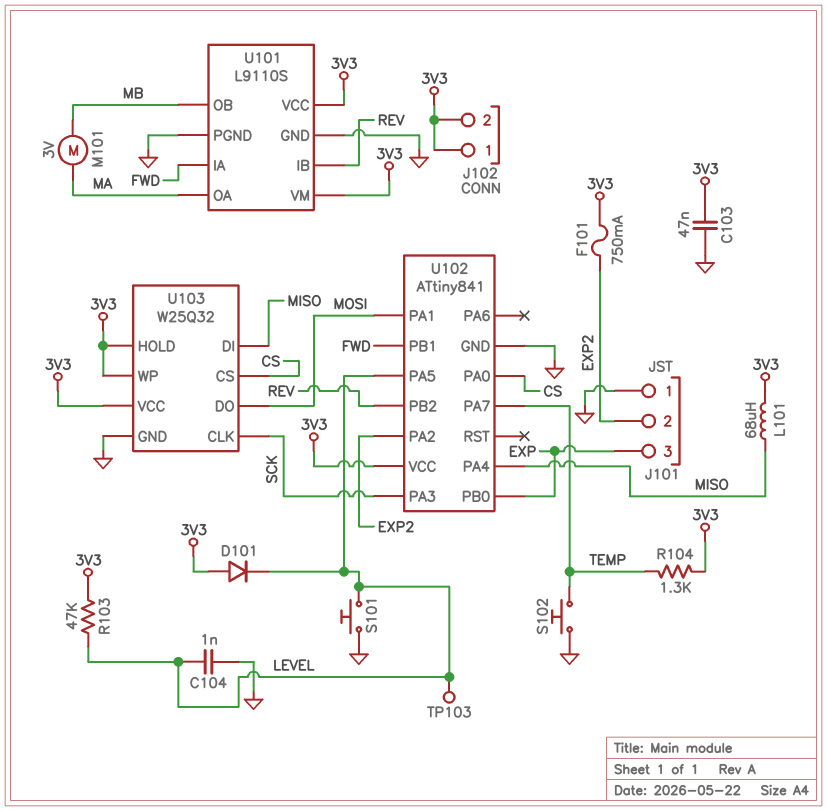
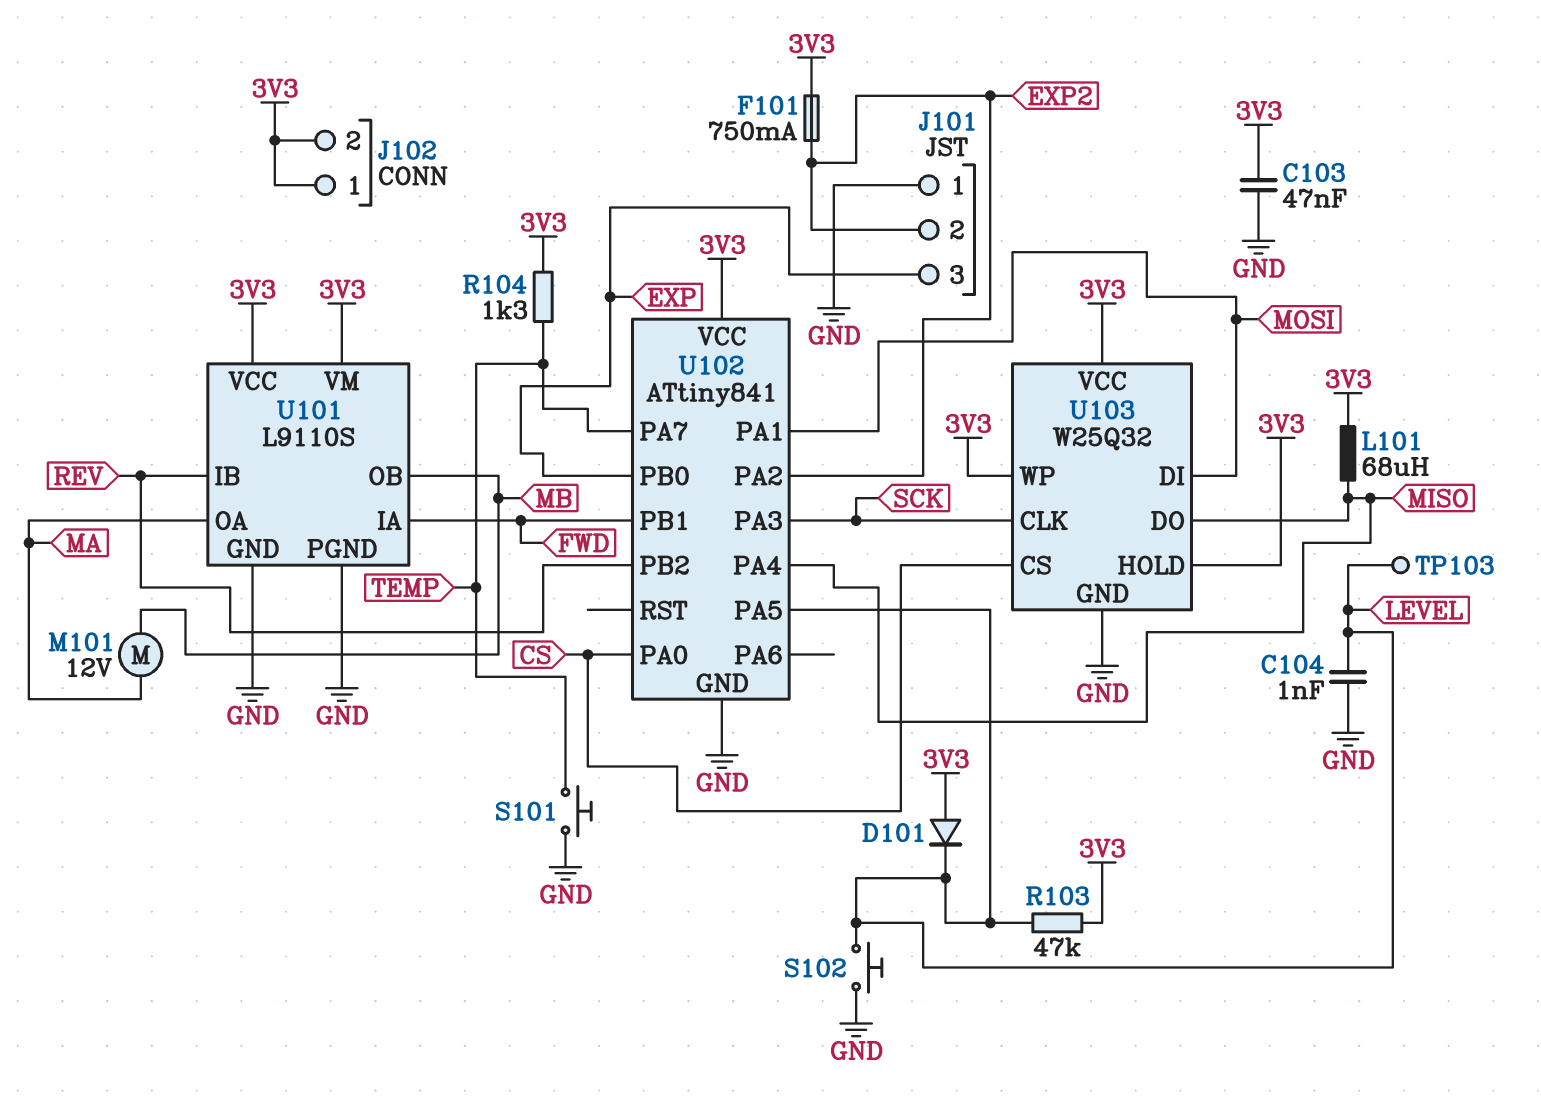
M101: motor 3V (MA, MB) -> motor 12V (MA, MB)
S101: button (GND, LEVEL) -> button (GND, TEMP)
S102: button (GND, TEMP) -> button (GND, LEVEL)
U103 pin DI: MISO -> MOSI
U103 pin DO: MOSI -> MISO

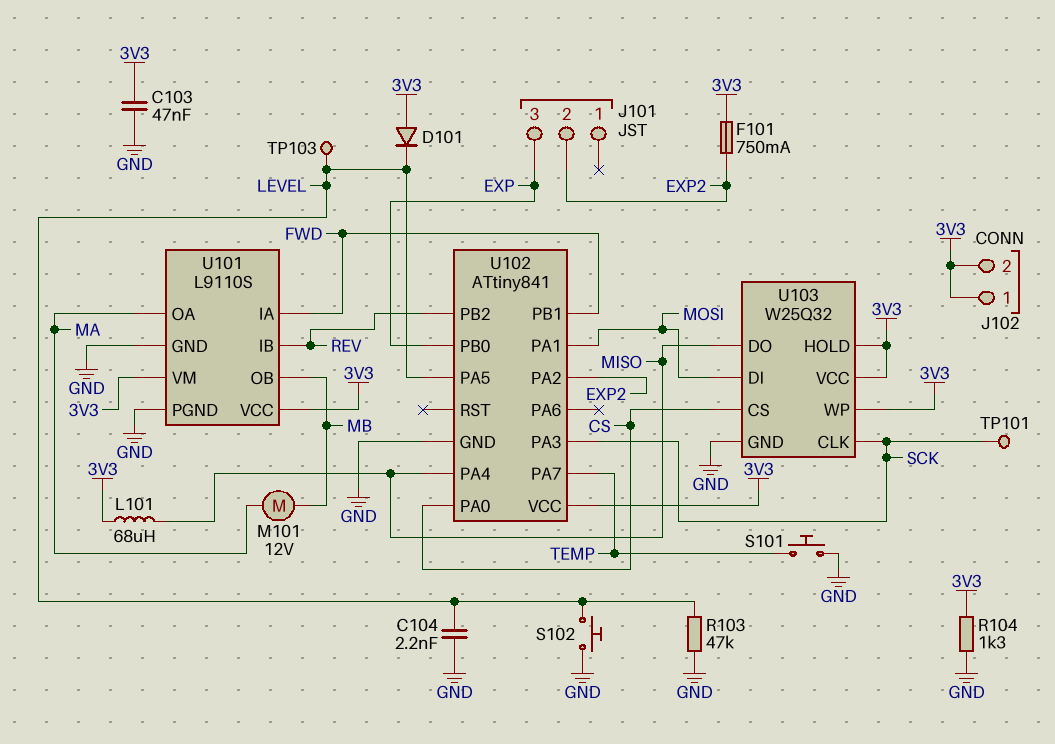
C104: 1nF (GND, LEVEL) -> 2.2nF (GND, LEVEL)
J101 pin 1: GND -> none
R103: 47k (3V3, LEVEL) -> 47k (GND, LEVEL)
R104: 1.3k (3V3, TEMP) -> 1.3k (3V3, GND)
TP101: none -> test point (SCK)

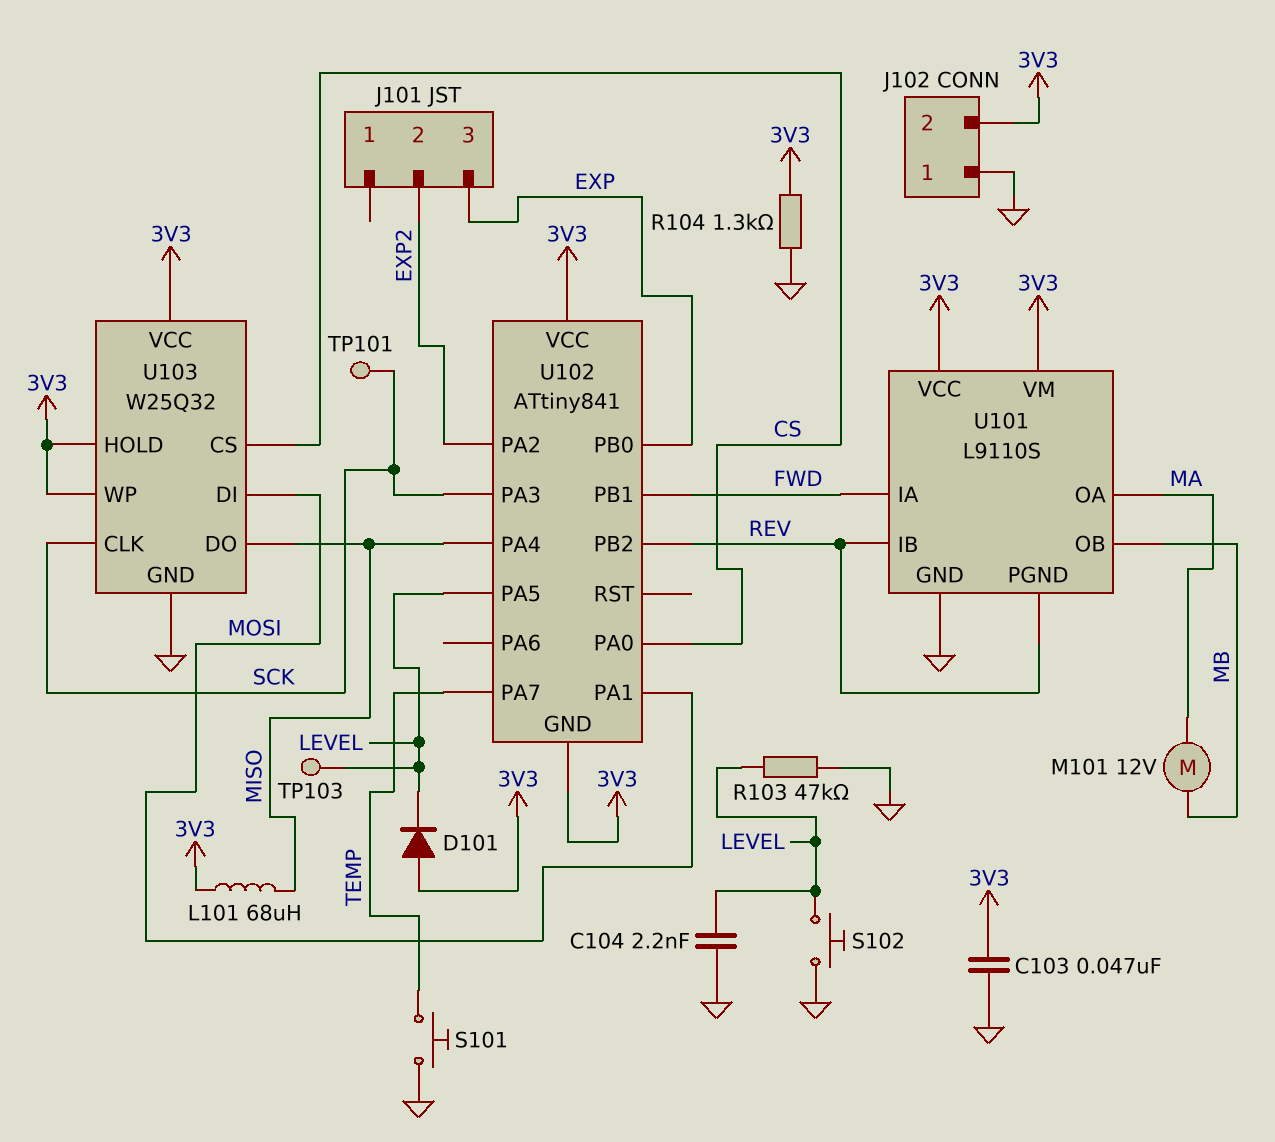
F101: 750mA (3V3, EXP2) -> none
J102 pin 1: 3V3 -> GND
U101 pin PGND: GND -> REV
U102 pin GND: GND -> 3V3

